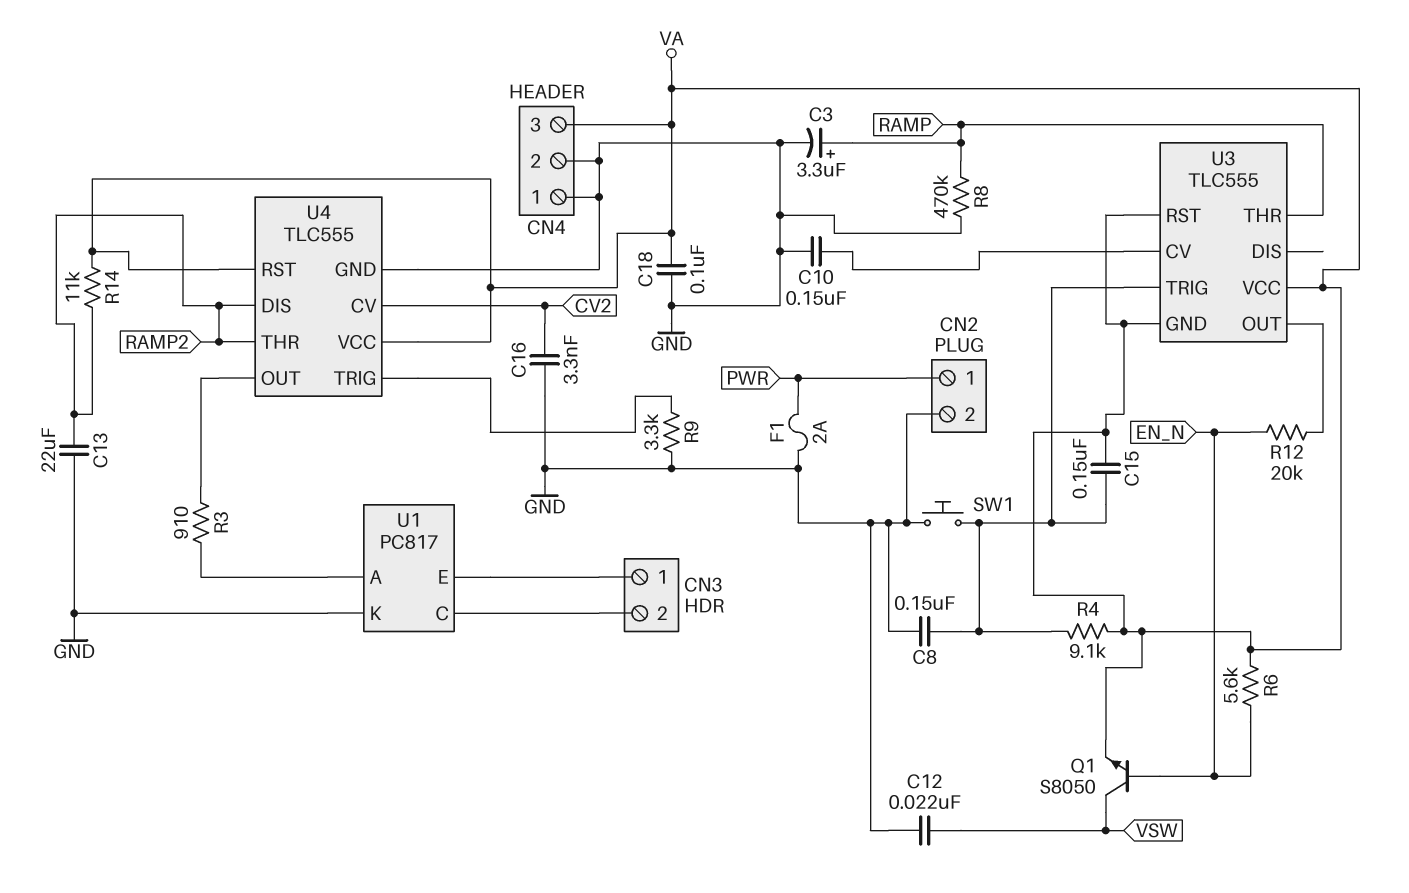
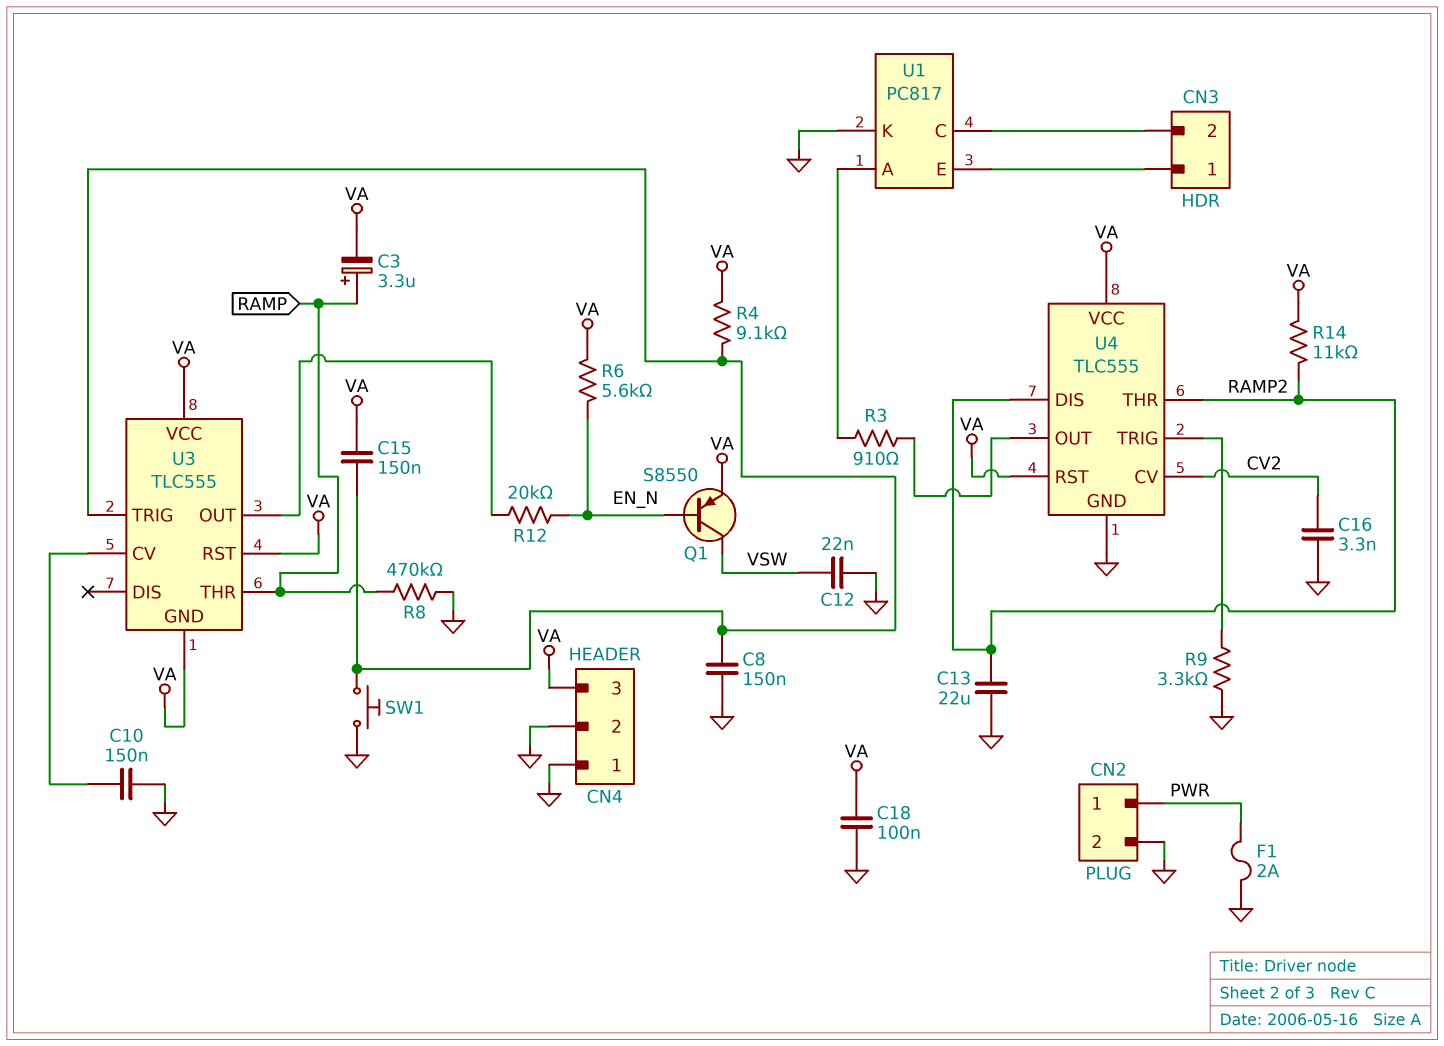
C3: 3.3uF (plus RAMP, minus GND) -> 3.3uF (plus RAMP, minus VA)
Q1: NPN S8050 (B EN_N, C VSW, E VA) -> PNP S8550 (B EN_N, C VSW, E VA)

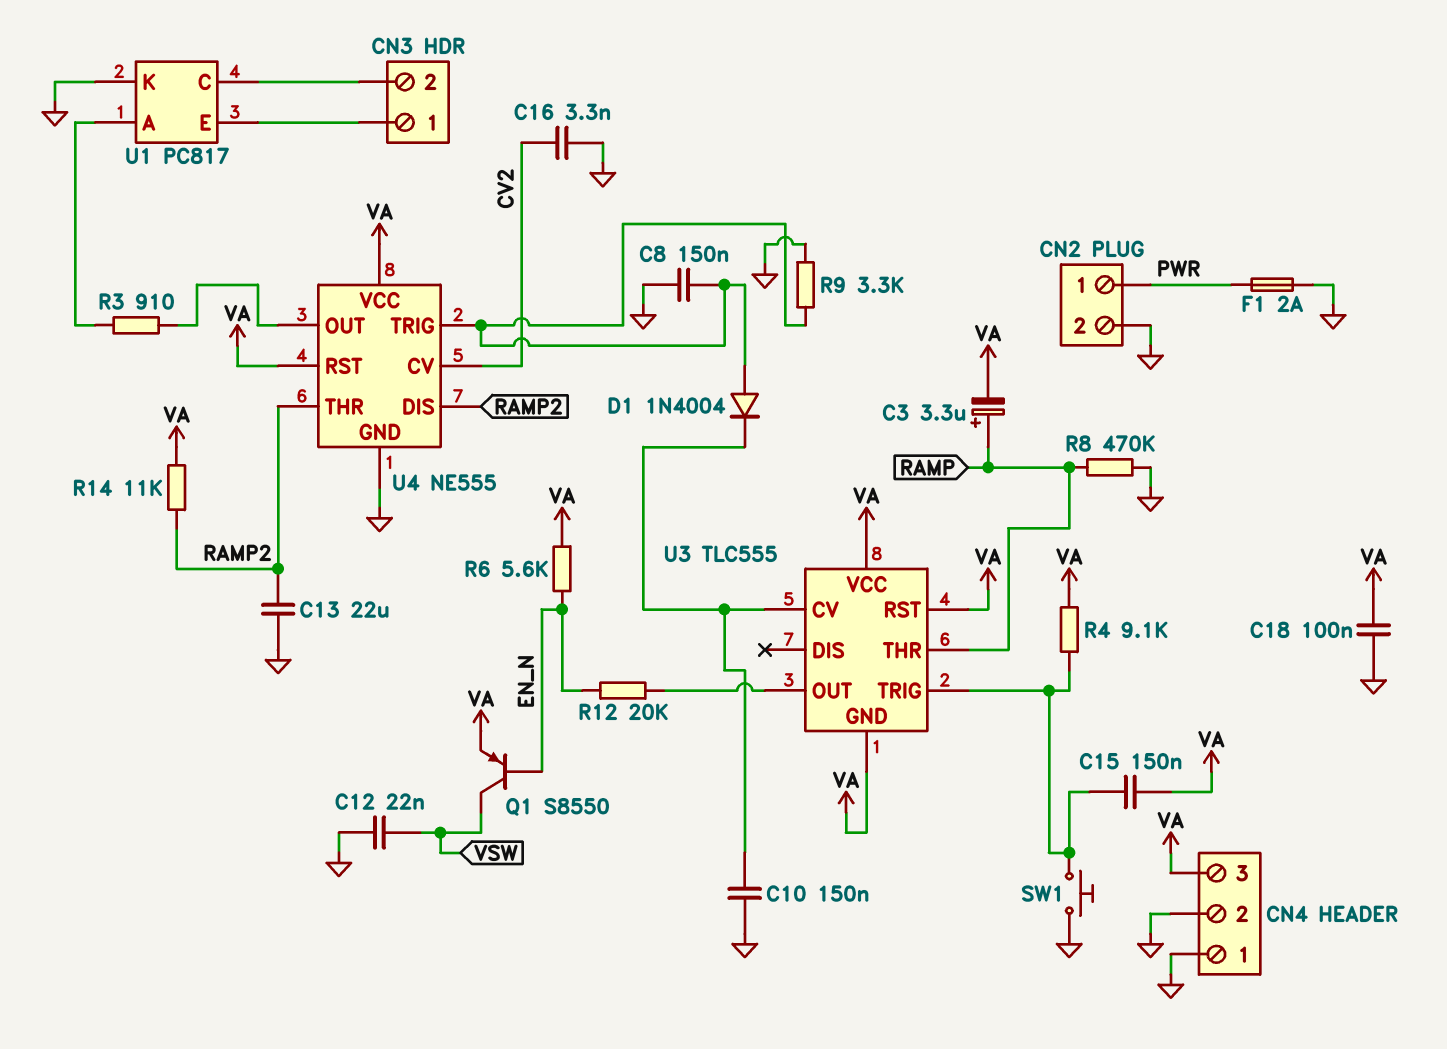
C8: 150nF (GND, U3/TRIG) -> 150nF (GND, U4/TRIG)
D1: none -> diode 1N4004 (A U4/TRIG, K U3/CV)
U4: TLC555 -> NE555

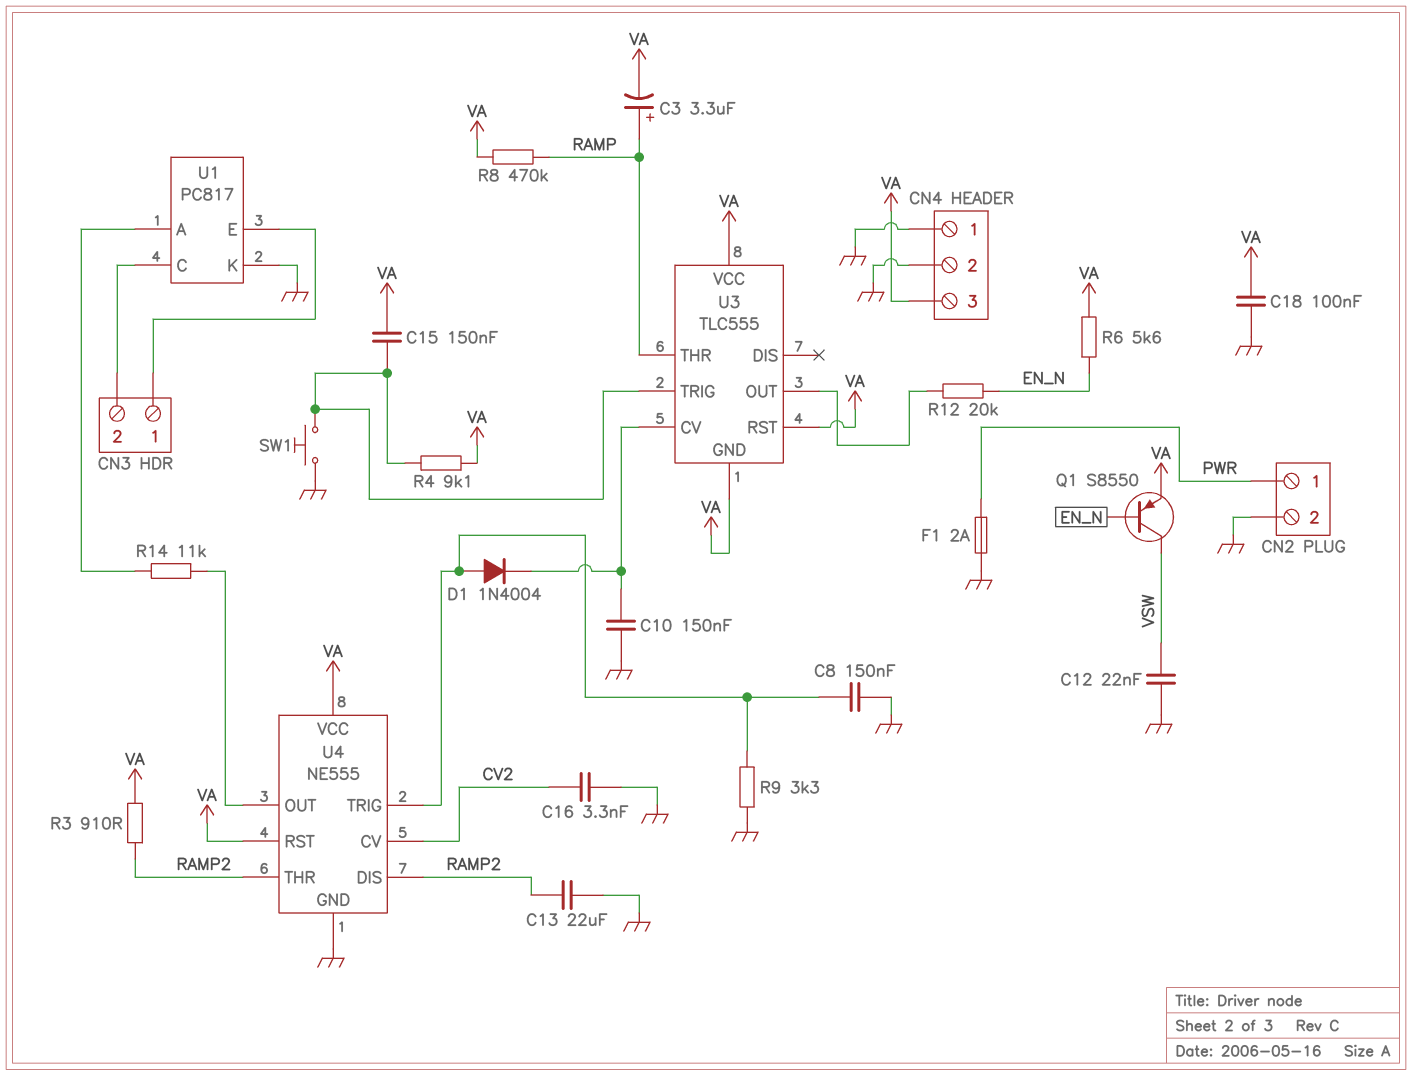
R3: 910 (U1/A, U4/OUT) -> 910 (RAMP2, VA)
R8: 470k (GND, RAMP) -> 470k (RAMP, VA)
R14: 11k (RAMP2, VA) -> 11k (U1/A, U4/OUT)

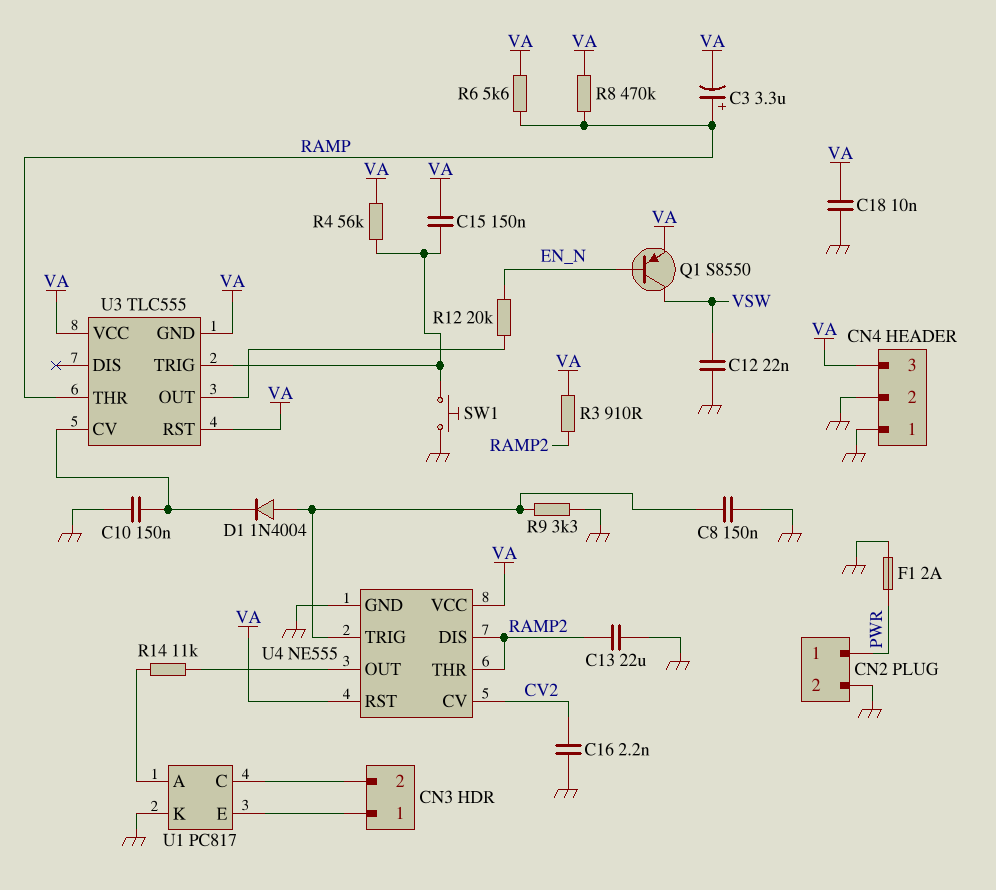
C16: 3.3nF (CV2, GND) -> 2.2nF (CV2, GND)
C18: 100nF (GND, VA) -> 10nF (GND, VA)
R4: 9.1k (U3/TRIG, VA) -> 56k (U3/TRIG, VA)
R6: 5.6k (EN_N, VA) -> 5.6k (RAMP, VA)

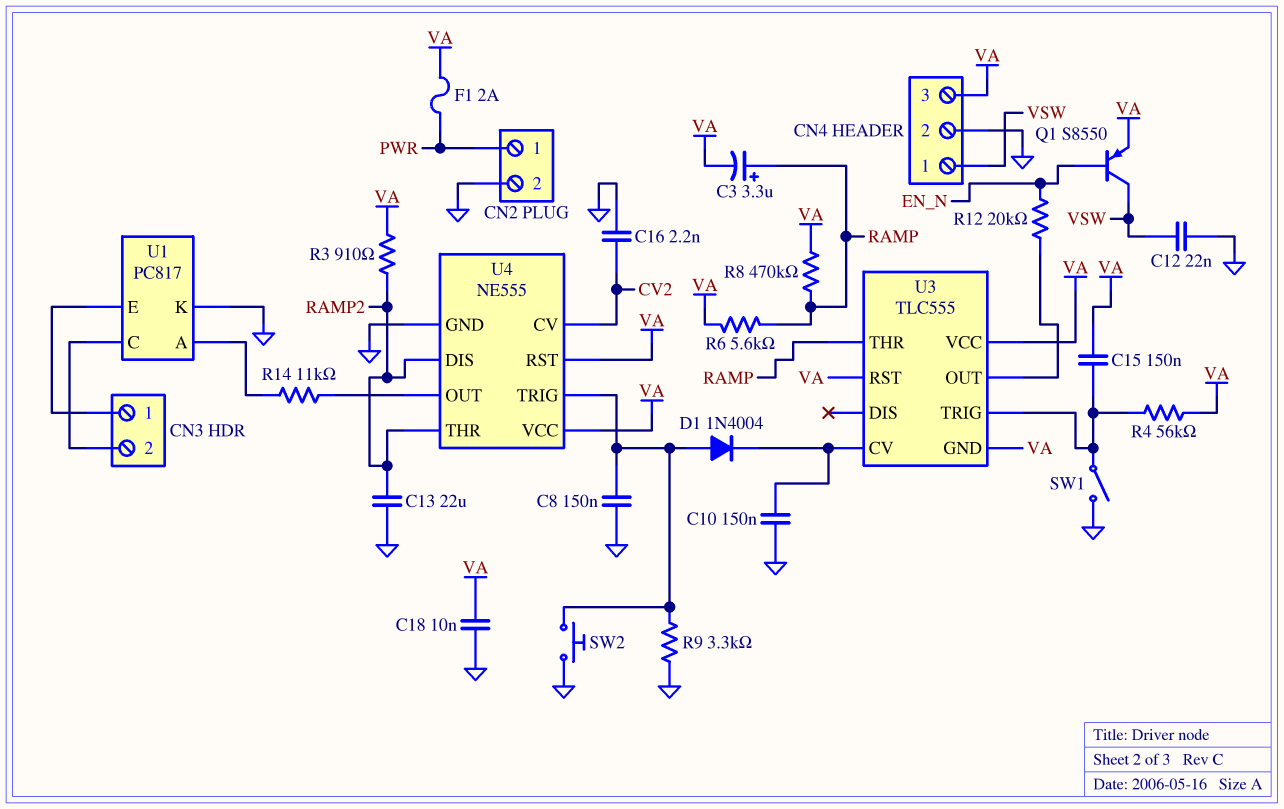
CN4 pin 1: GND -> VSW
F1: 2A (GND, PWR) -> 2A (PWR, VA)
SW1: button (GND, U3/TRIG) -> switch (GND, U3/TRIG)
SW2: none -> button (GND, U4/TRIG)

